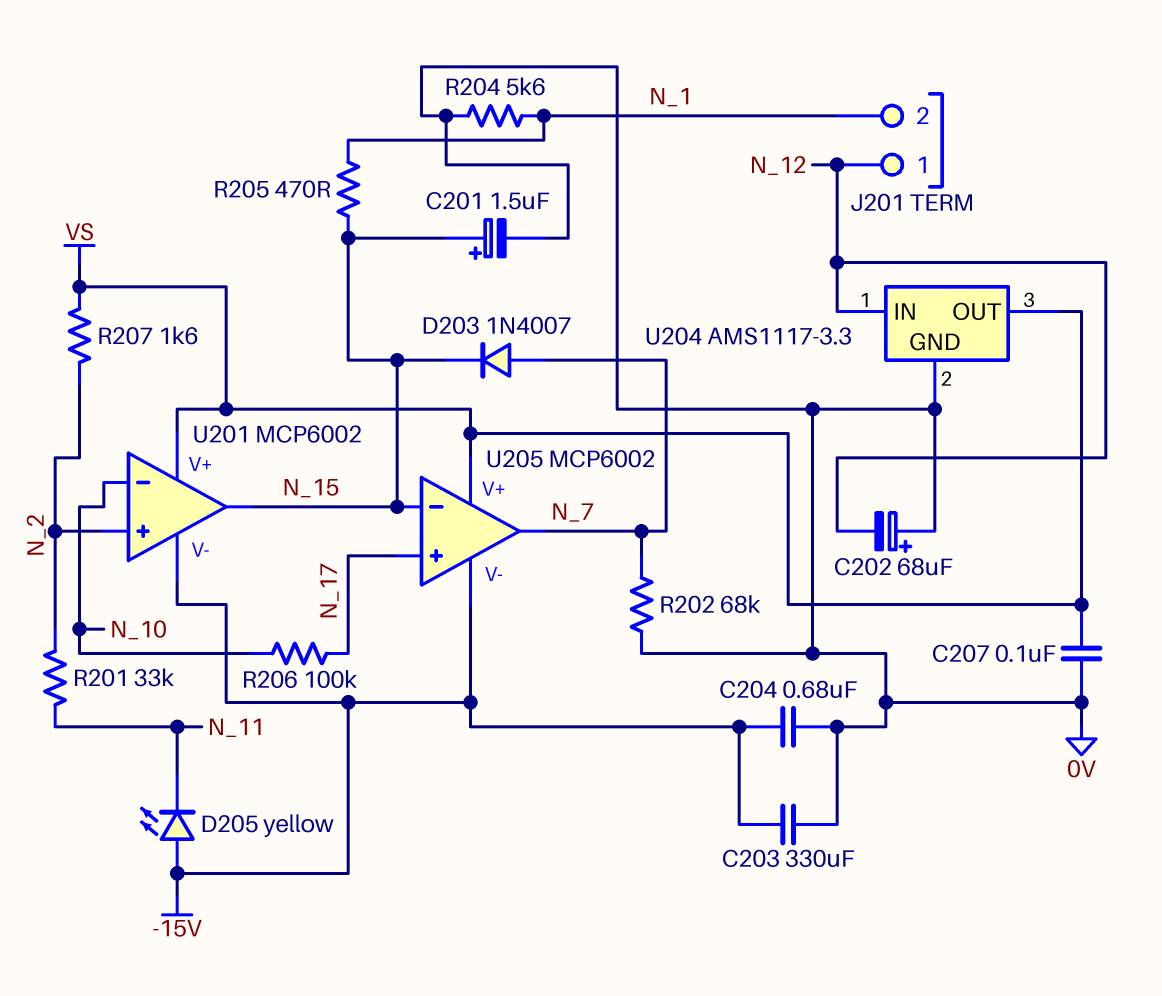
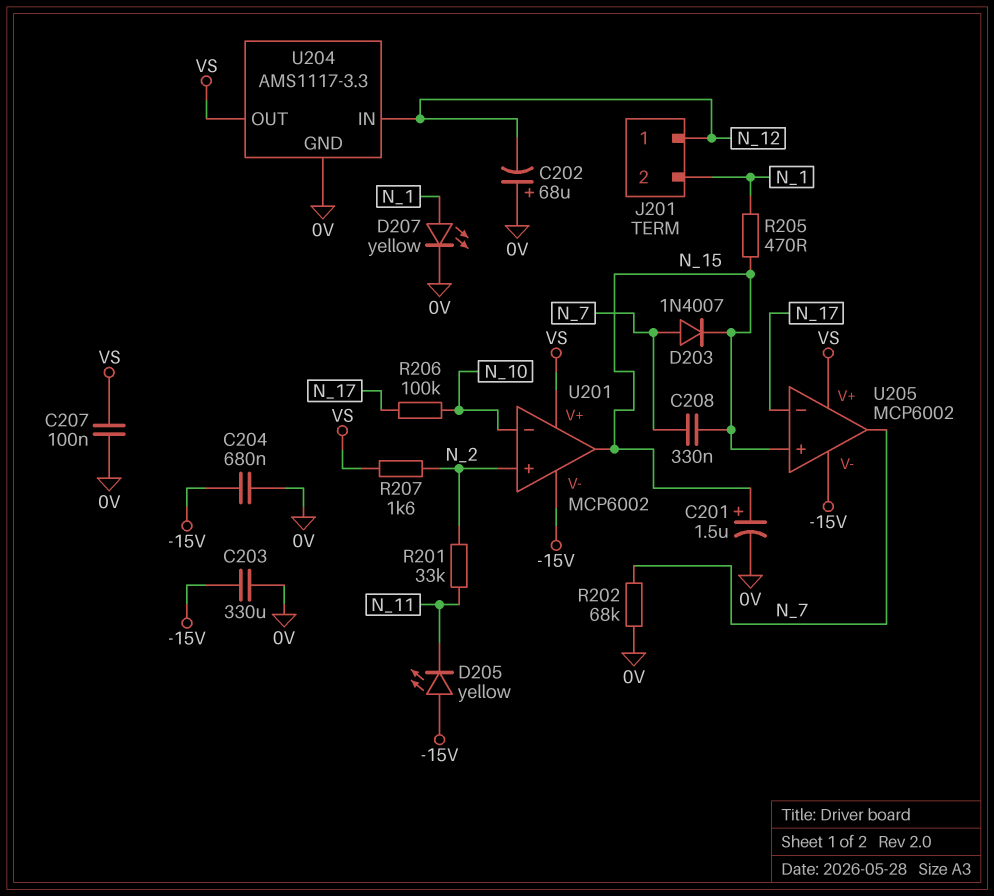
C208: none -> 330nF (N_7, N_15)
D207: none -> LED yellow (A N_1, K 0V)
R204: 5.6k (0V, N_1) -> none
U205 pin in+: N_17 -> N_15
U205 pin in-: N_15 -> N_17

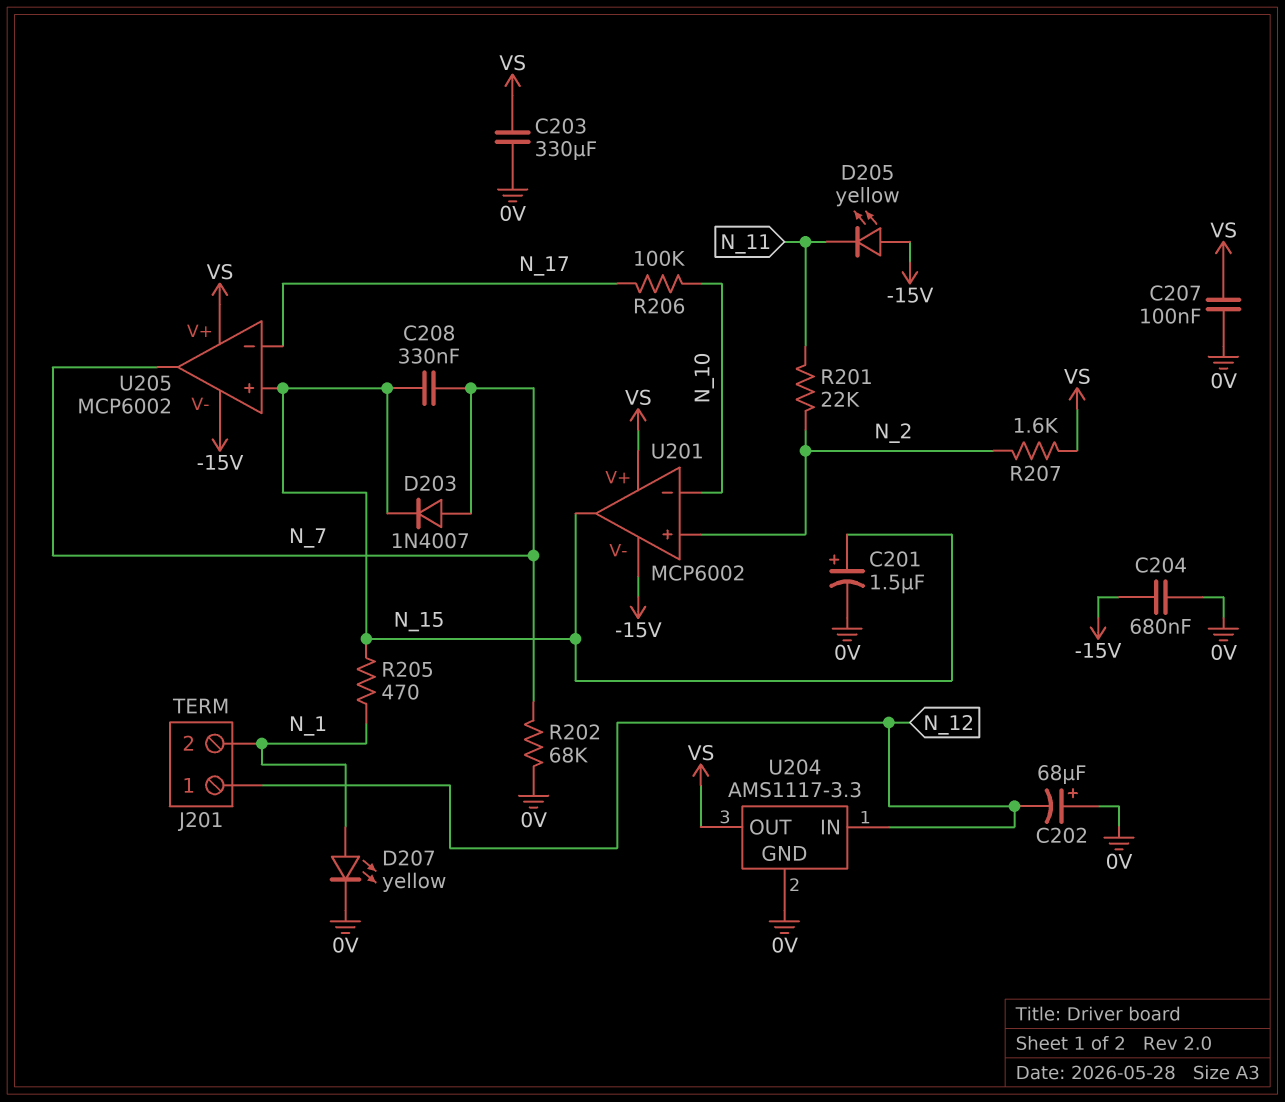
C203: 330uF (-15V, 0V) -> 330uF (0V, VS)
R201: 33k (N_2, N_11) -> 22k (N_2, N_11)

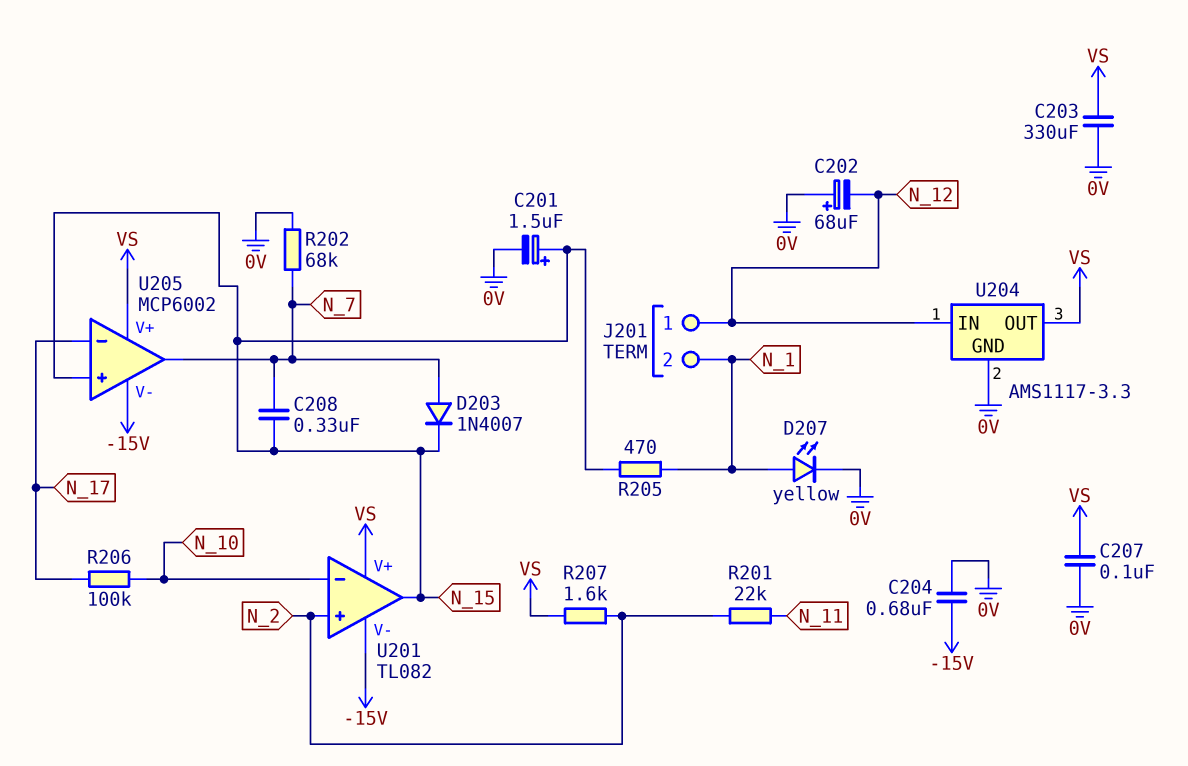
D205: LED yellow (A -15V, K N_11) -> none
U201: MCP6002 -> TL082

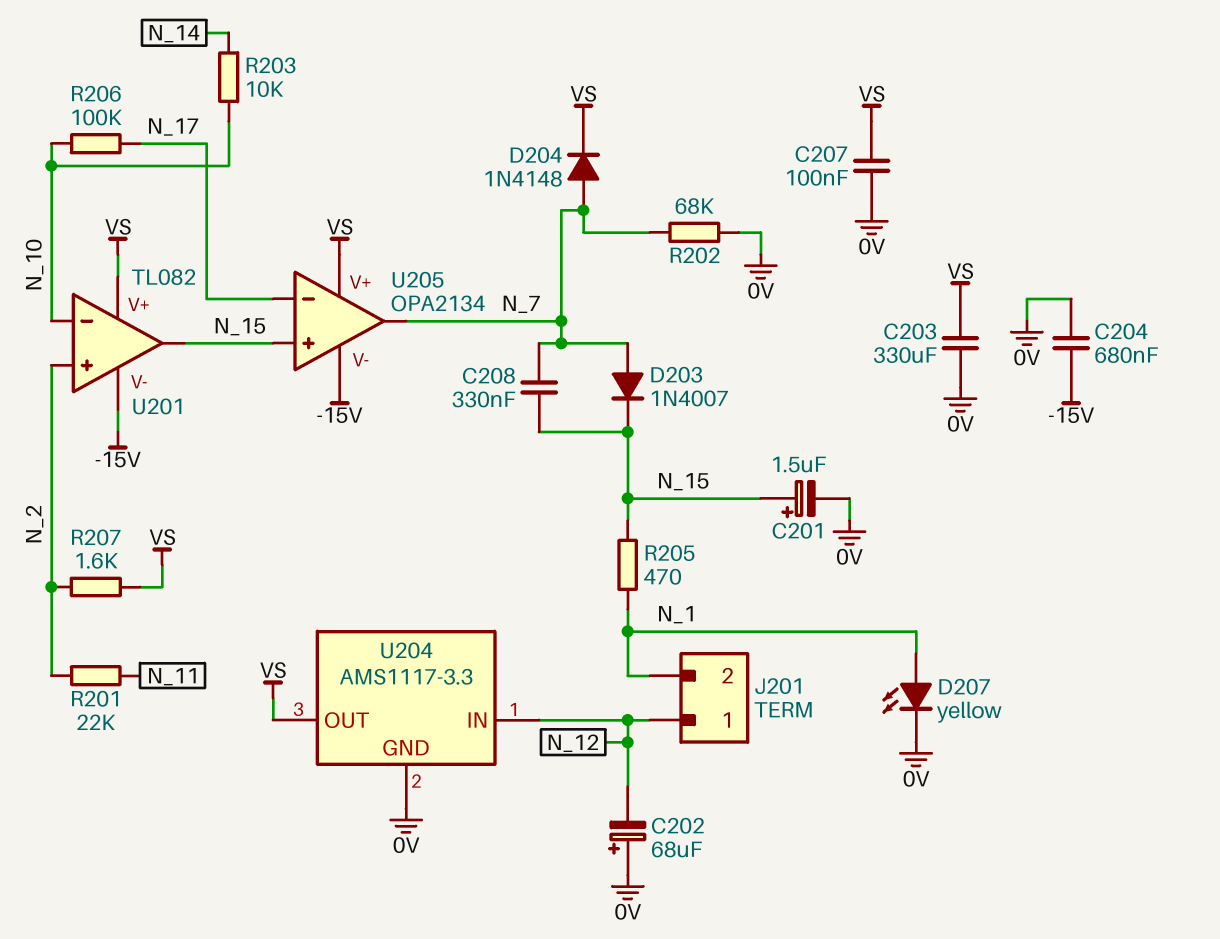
D204: none -> diode 1N4148 (A N_7, K VS)
R203: none -> 10k (N_10, N_14)
U205: MCP6002 -> OPA2134

